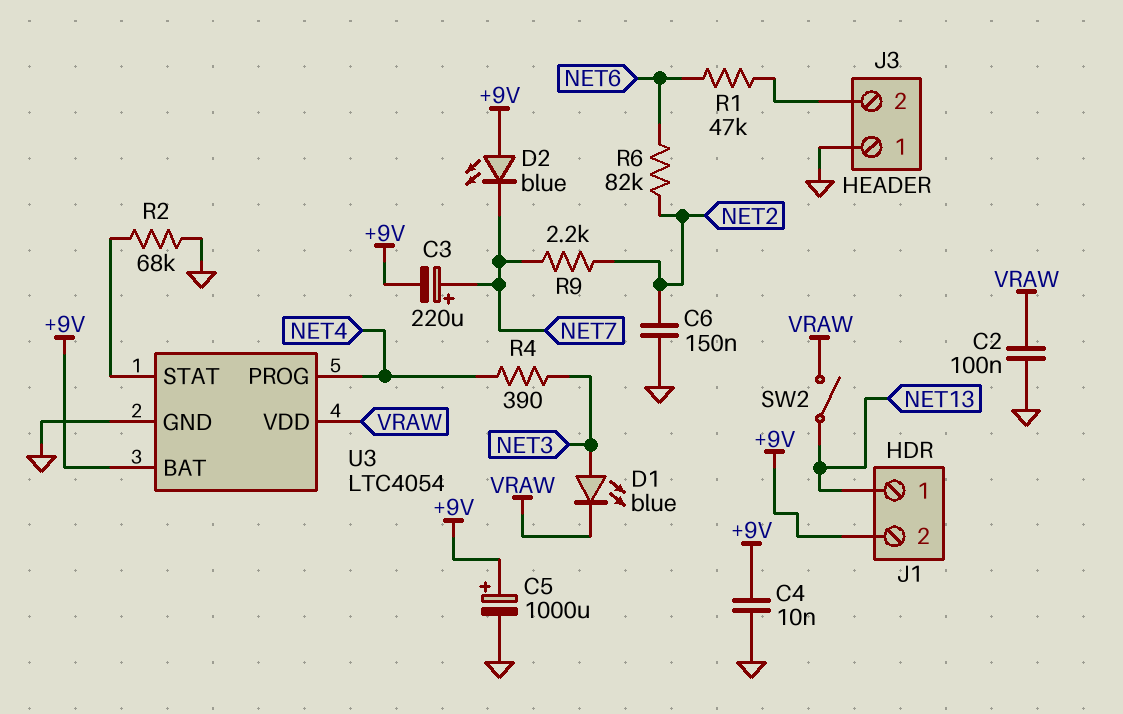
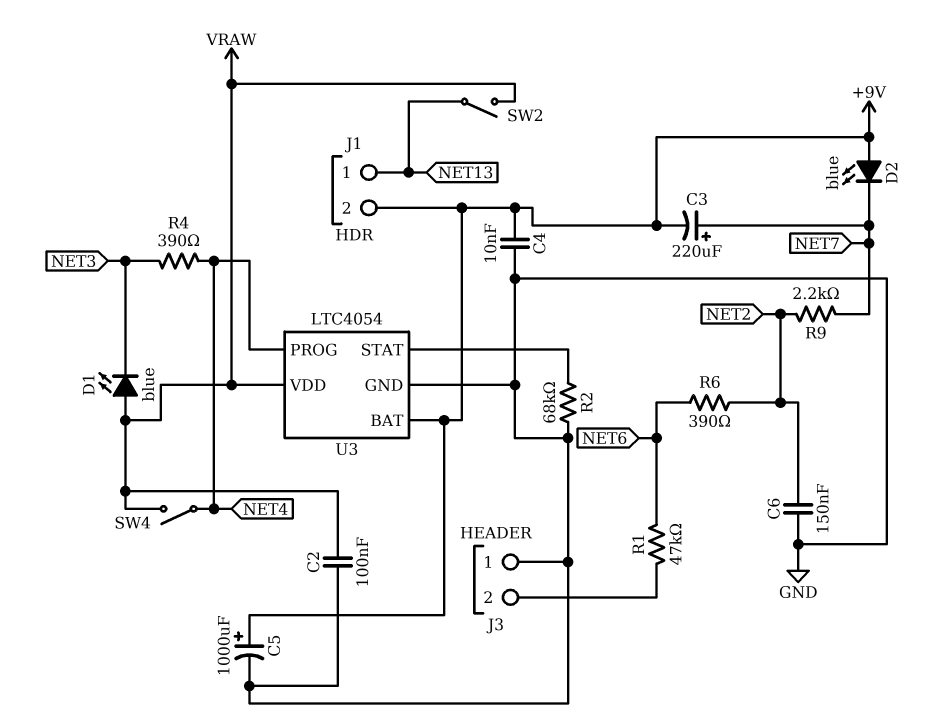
D1: LED blue (A NET3, K VRAW) -> LED blue (A VRAW, K NET3)
R6: 82k (NET2, NET6) -> 390 (NET2, NET6)
SW4: none -> switch (NET4, VRAW)

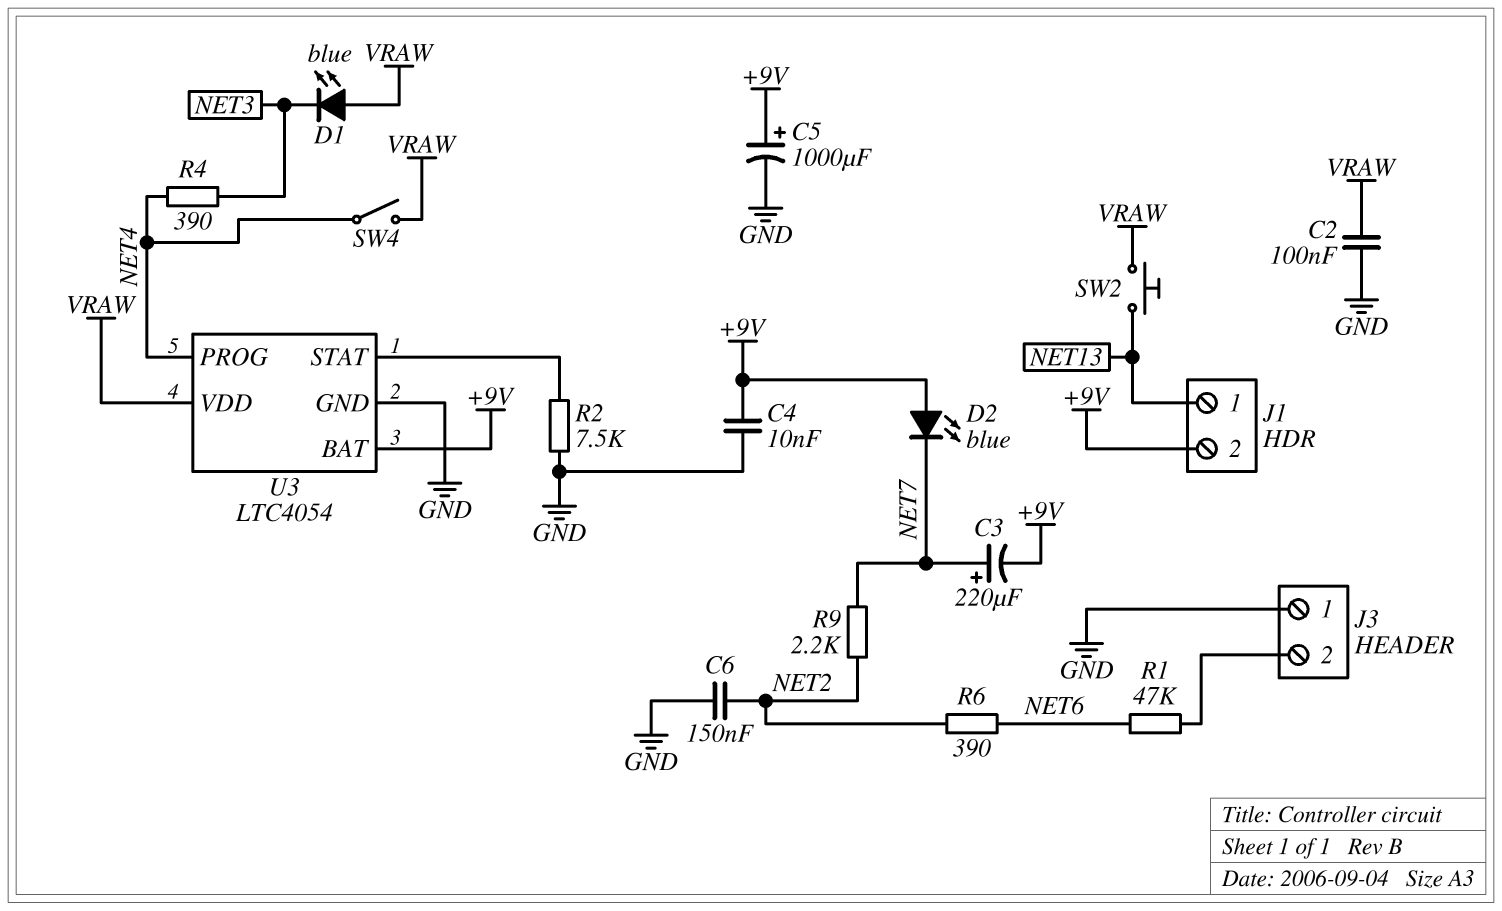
R2: 68k (GND, U3/STAT) -> 7.5k (GND, U3/STAT)
SW2: switch (NET13, VRAW) -> button (NET13, VRAW)

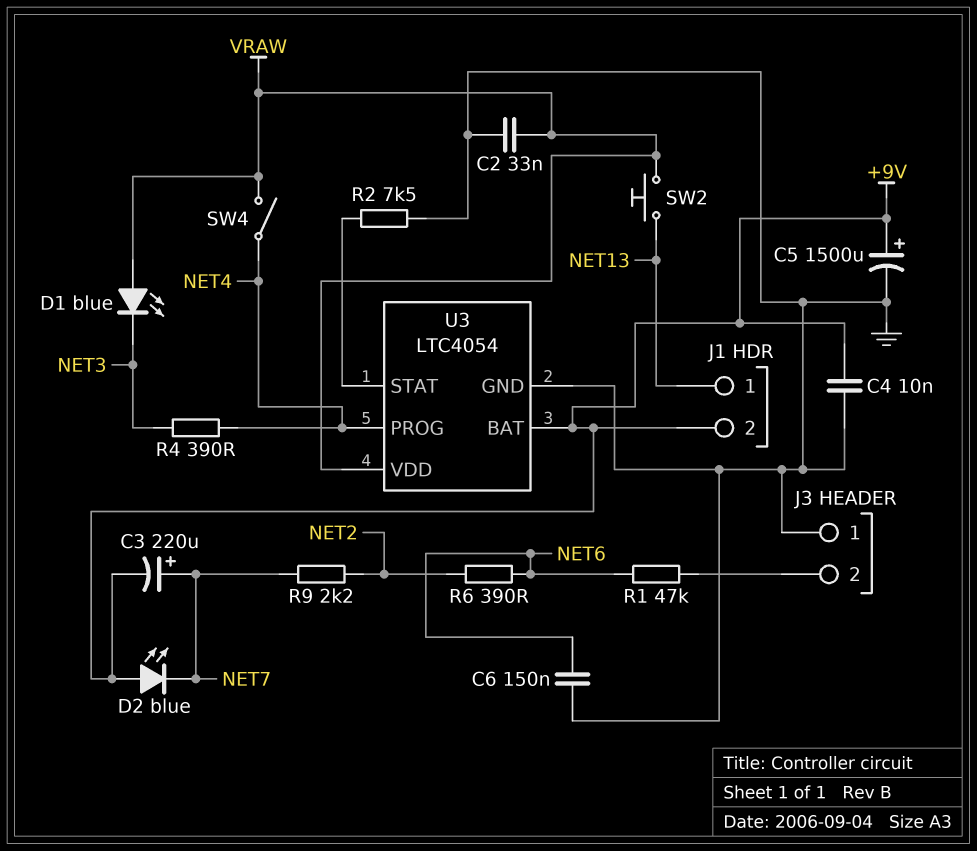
C2: 100nF (GND, VRAW) -> 33nF (GND, VRAW)
C5: 1000uF (plus +9V, minus GND) -> 1500uF (plus +9V, minus GND)
C6: 150nF (GND, NET2) -> 150nF (GND, NET6)

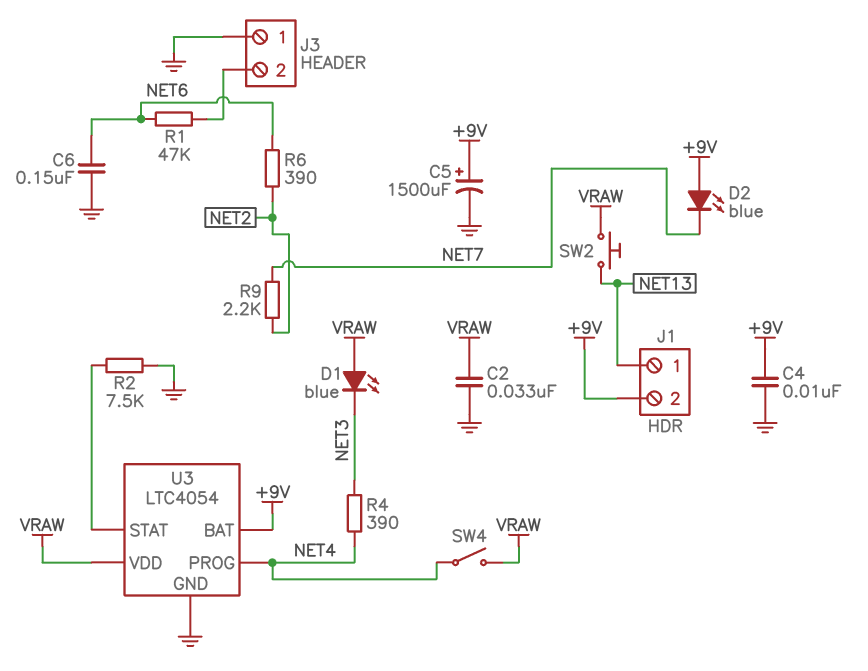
C3: 220uF (plus NET7, minus +9V) -> none

